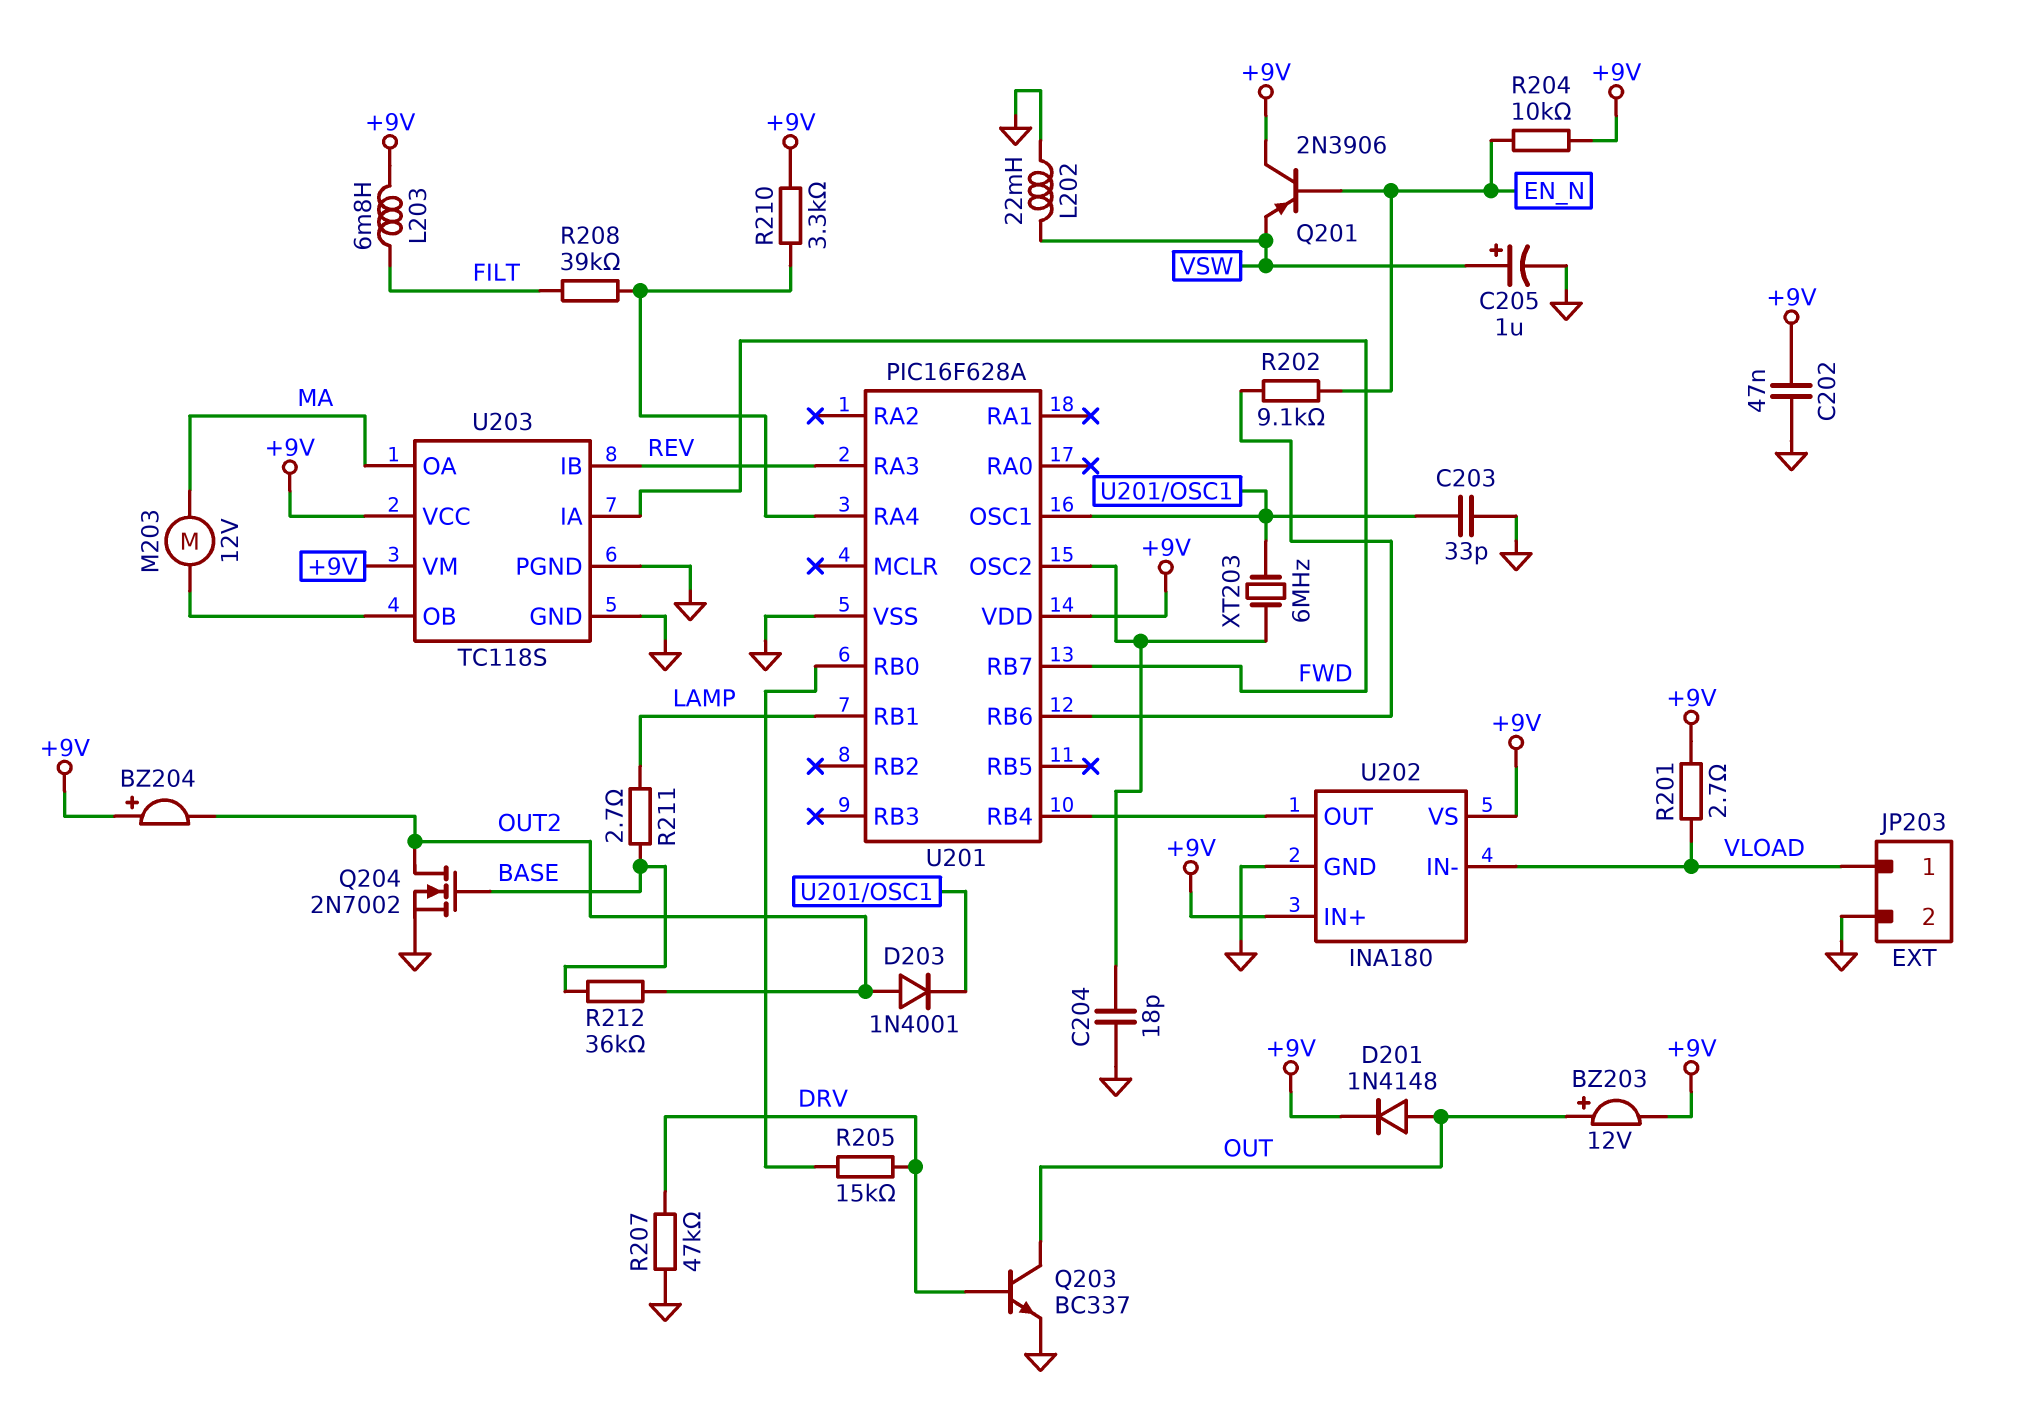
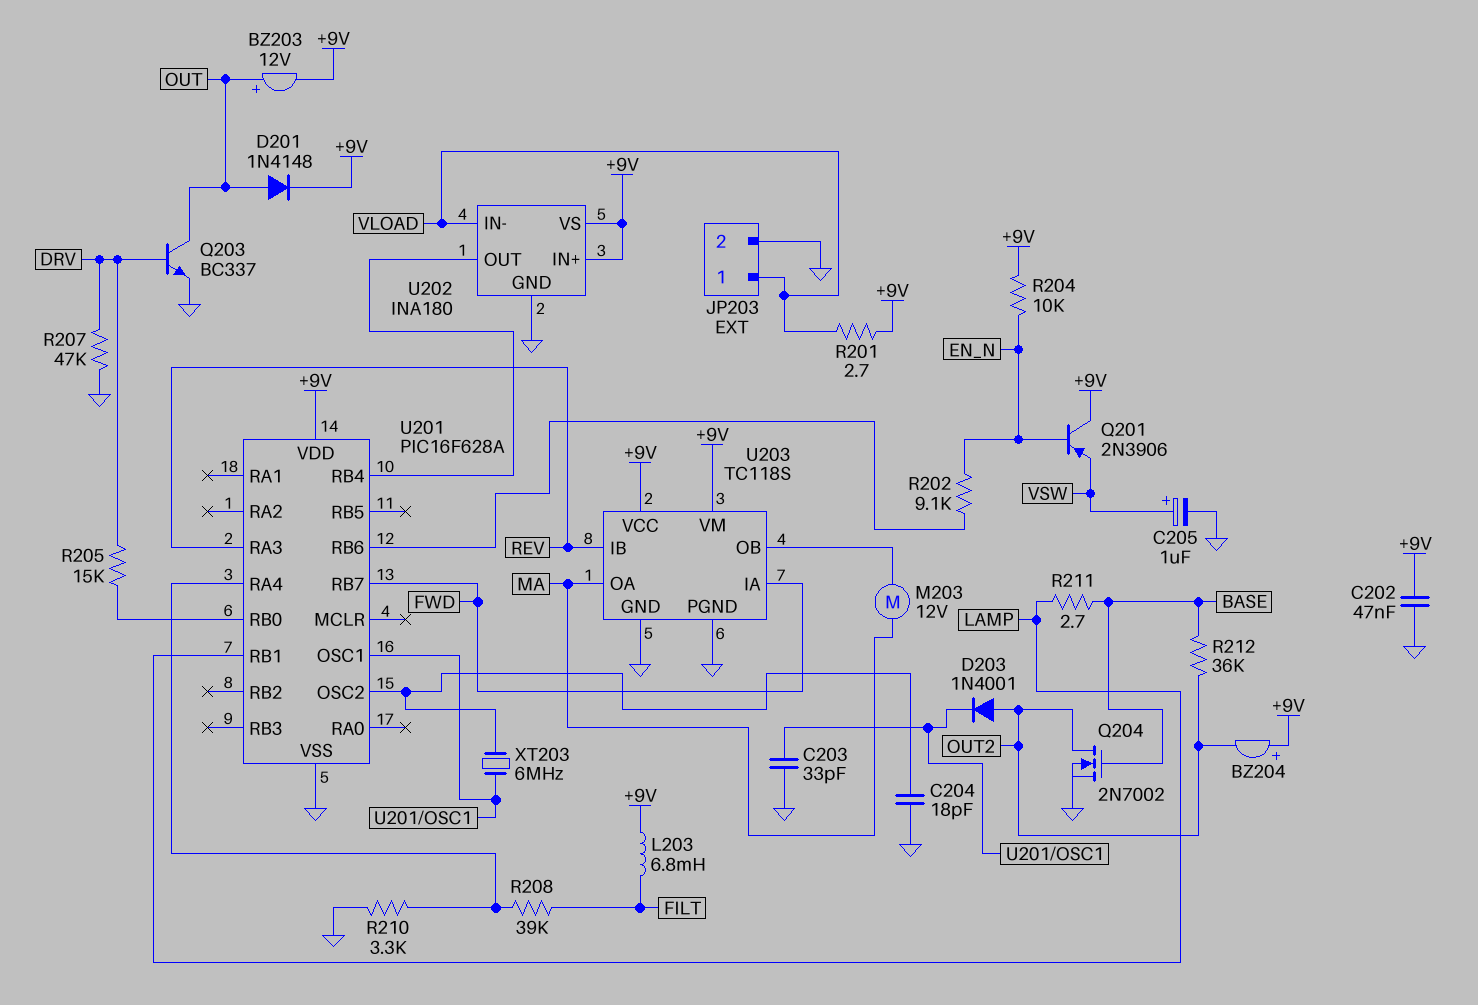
L202: 22mH (GND, VSW) -> none
R210: 3.3k (+9V, U201/RA4) -> 3.3k (GND, U201/RA4)

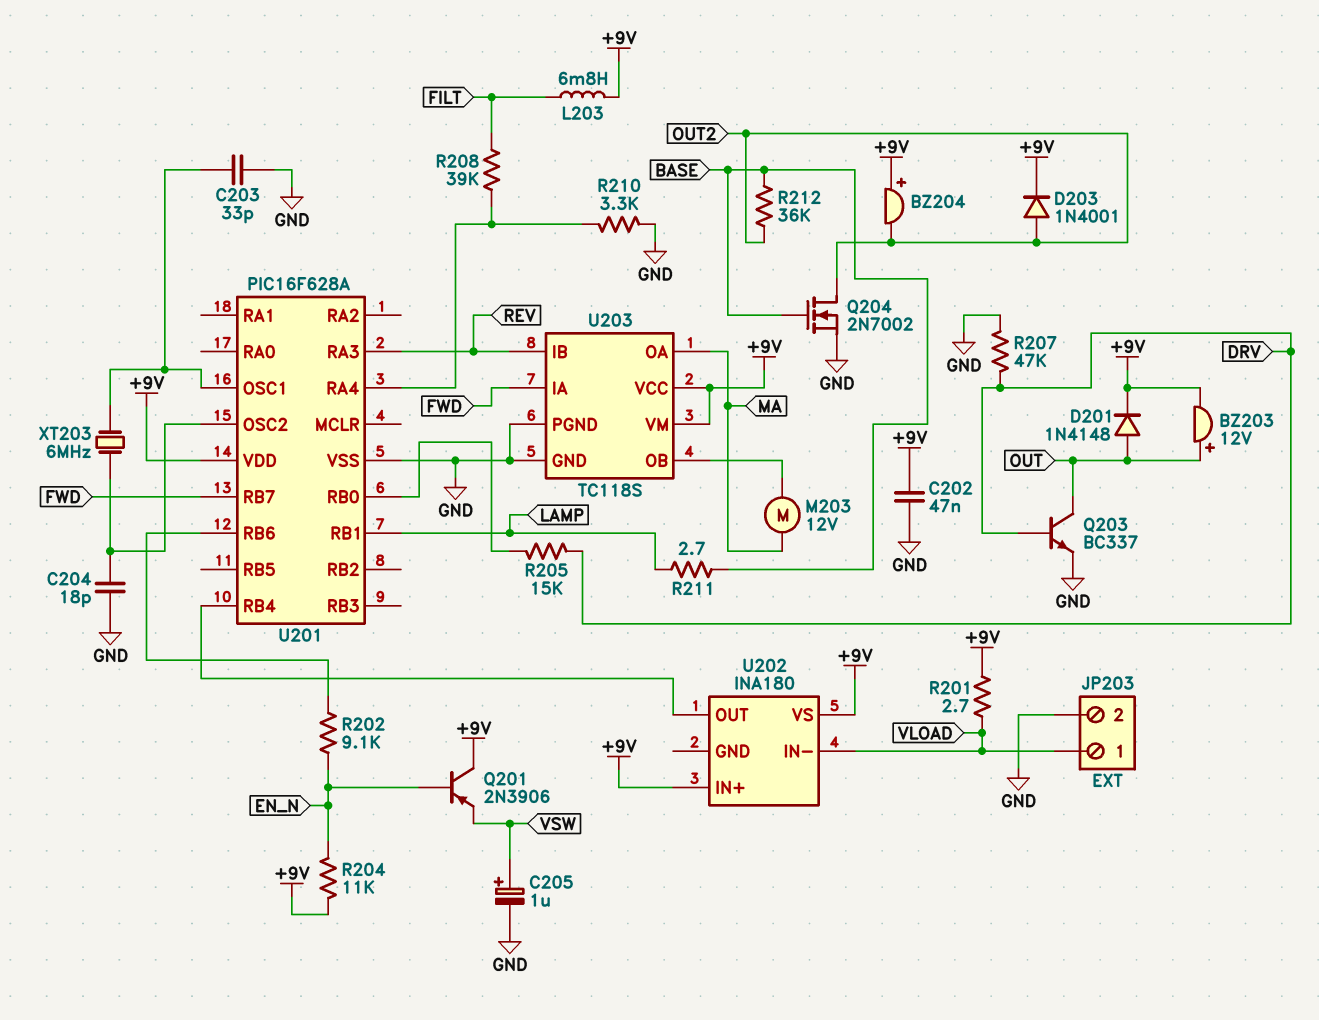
D203: diode 1N4001 (A OUT2, K U201/OSC1) -> diode 1N4001 (A OUT2, K +9V)
R204: 10k (+9V, EN_N) -> 11k (+9V, EN_N)
U202 pin GND: GND -> none

